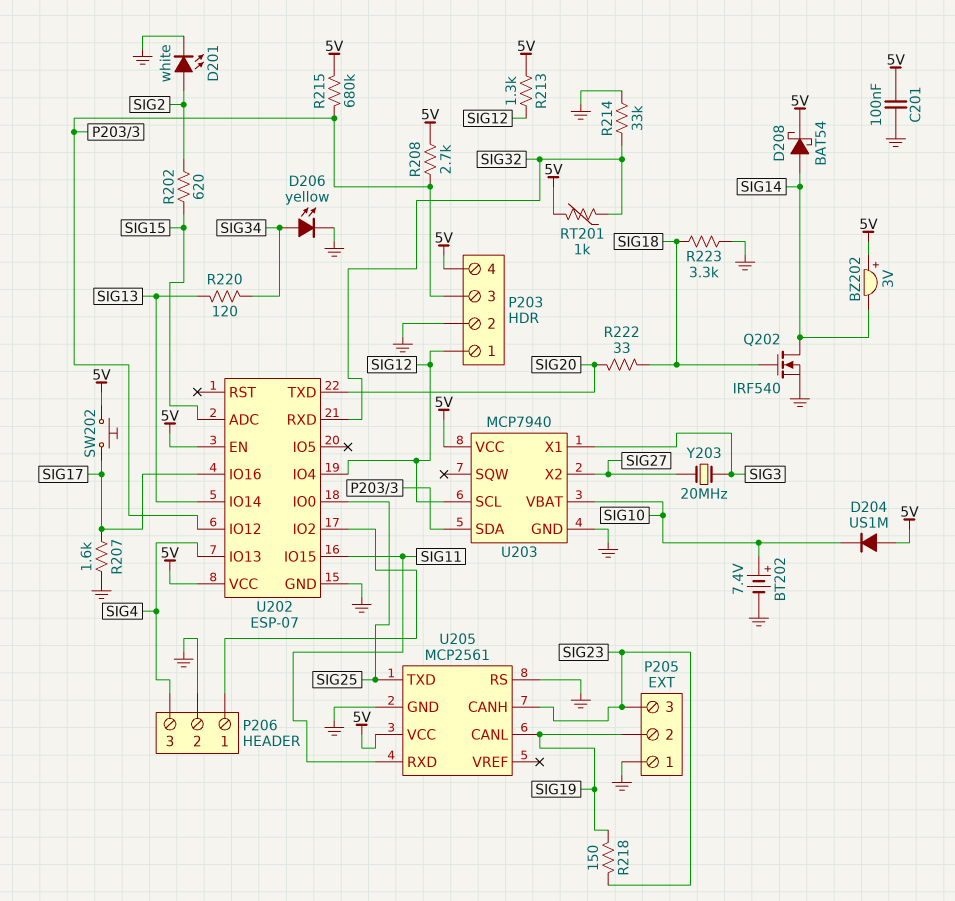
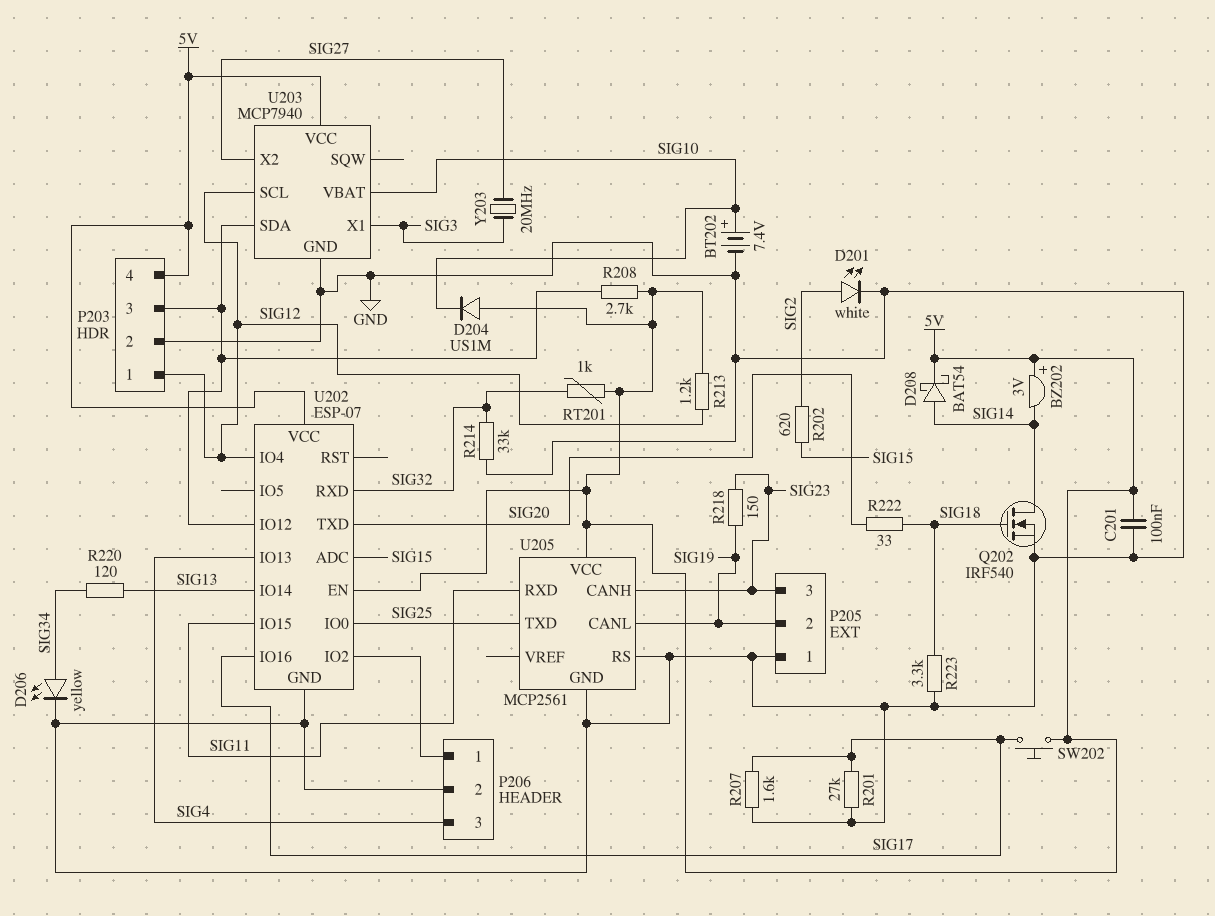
R201: none -> 27k (GND, SIG17)
R213: 1.3k (5V, SIG12) -> 1.2k (5V, SIG12)
R215: 680k (5V, P203/3) -> none

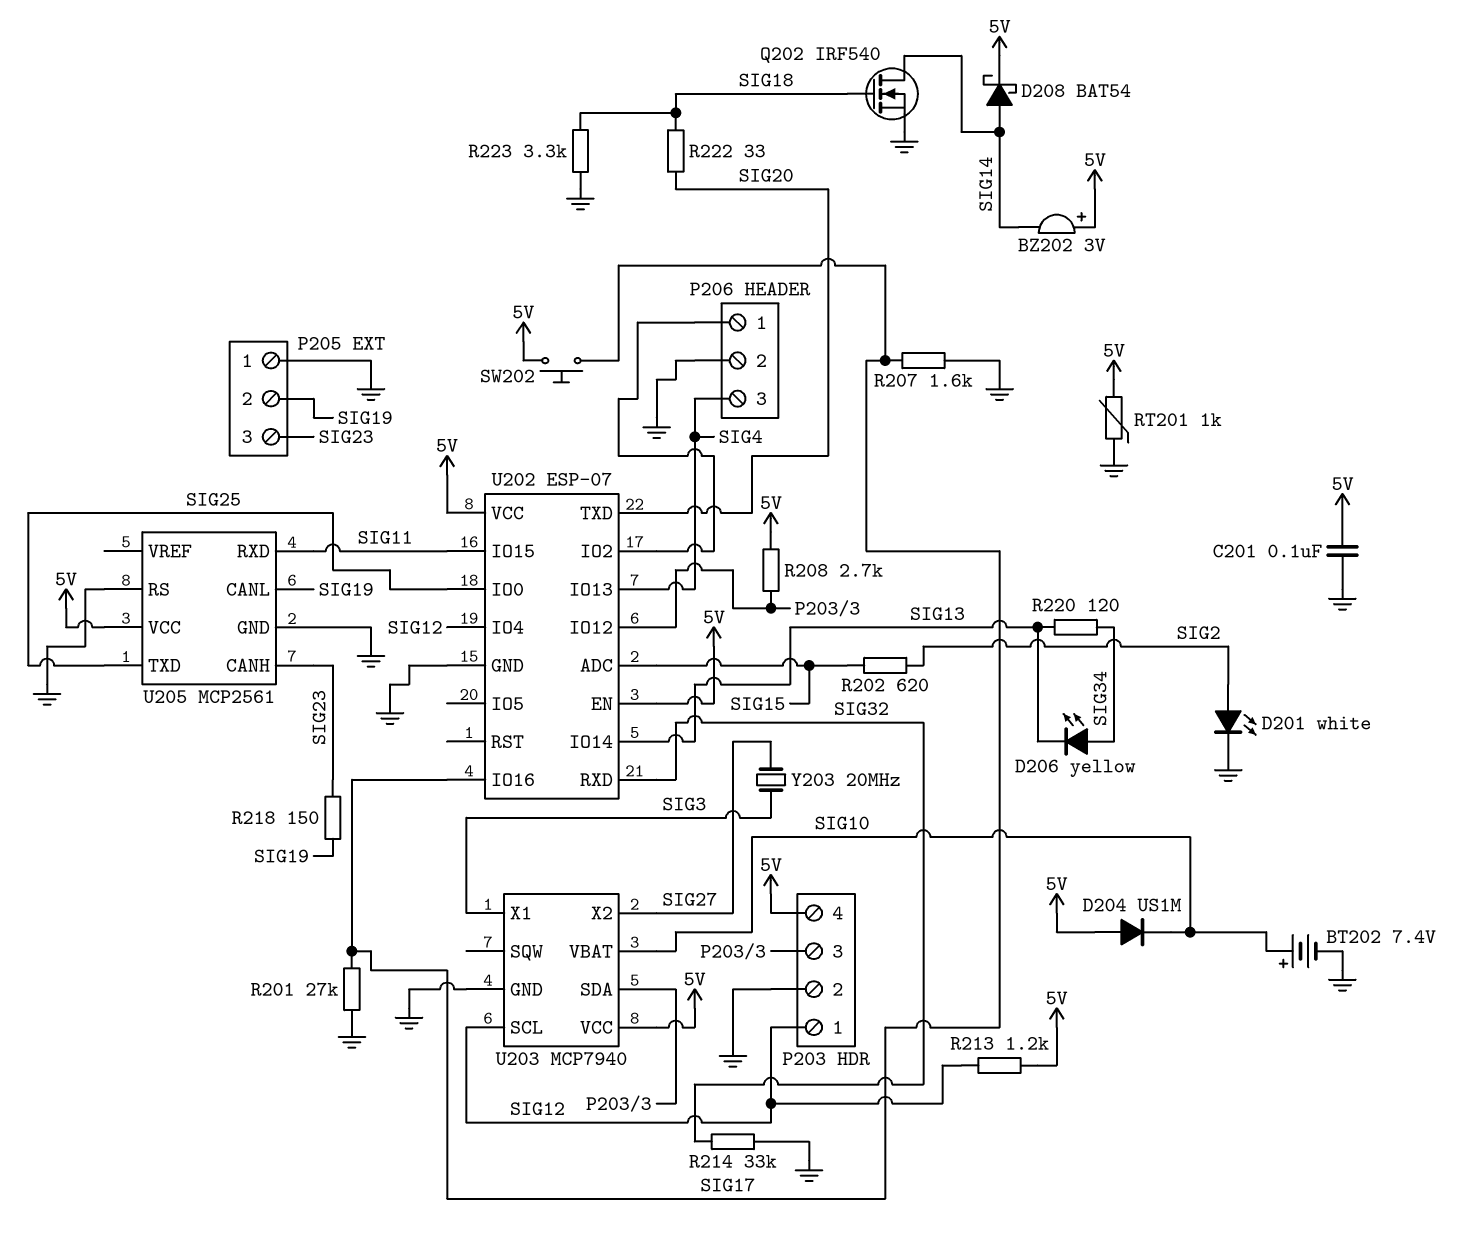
D206: LED yellow (A SIG34, K GND) -> LED yellow (A SIG34, K SIG13)
RT201: 1k (5V, SIG32) -> 1k (5V, GND)

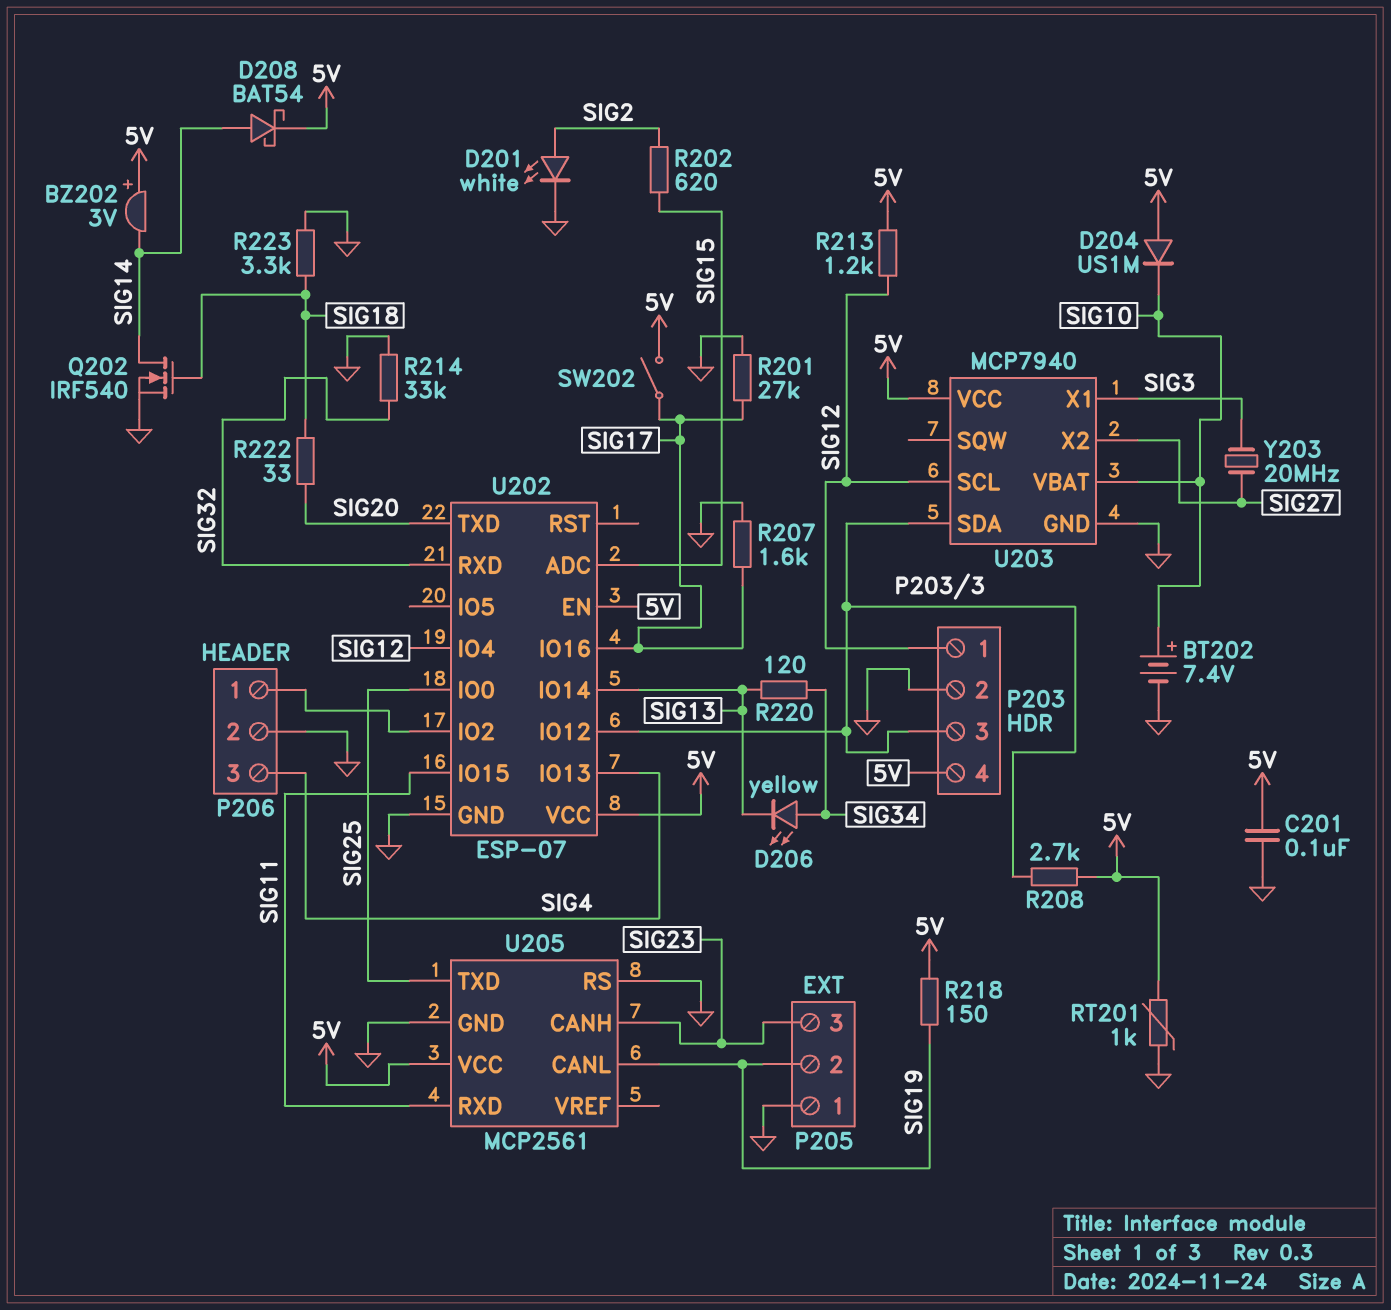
R218: 150 (SIG19, SIG23) -> 150 (5V, SIG19)
SW202: button (5V, SIG17) -> switch (5V, SIG17)

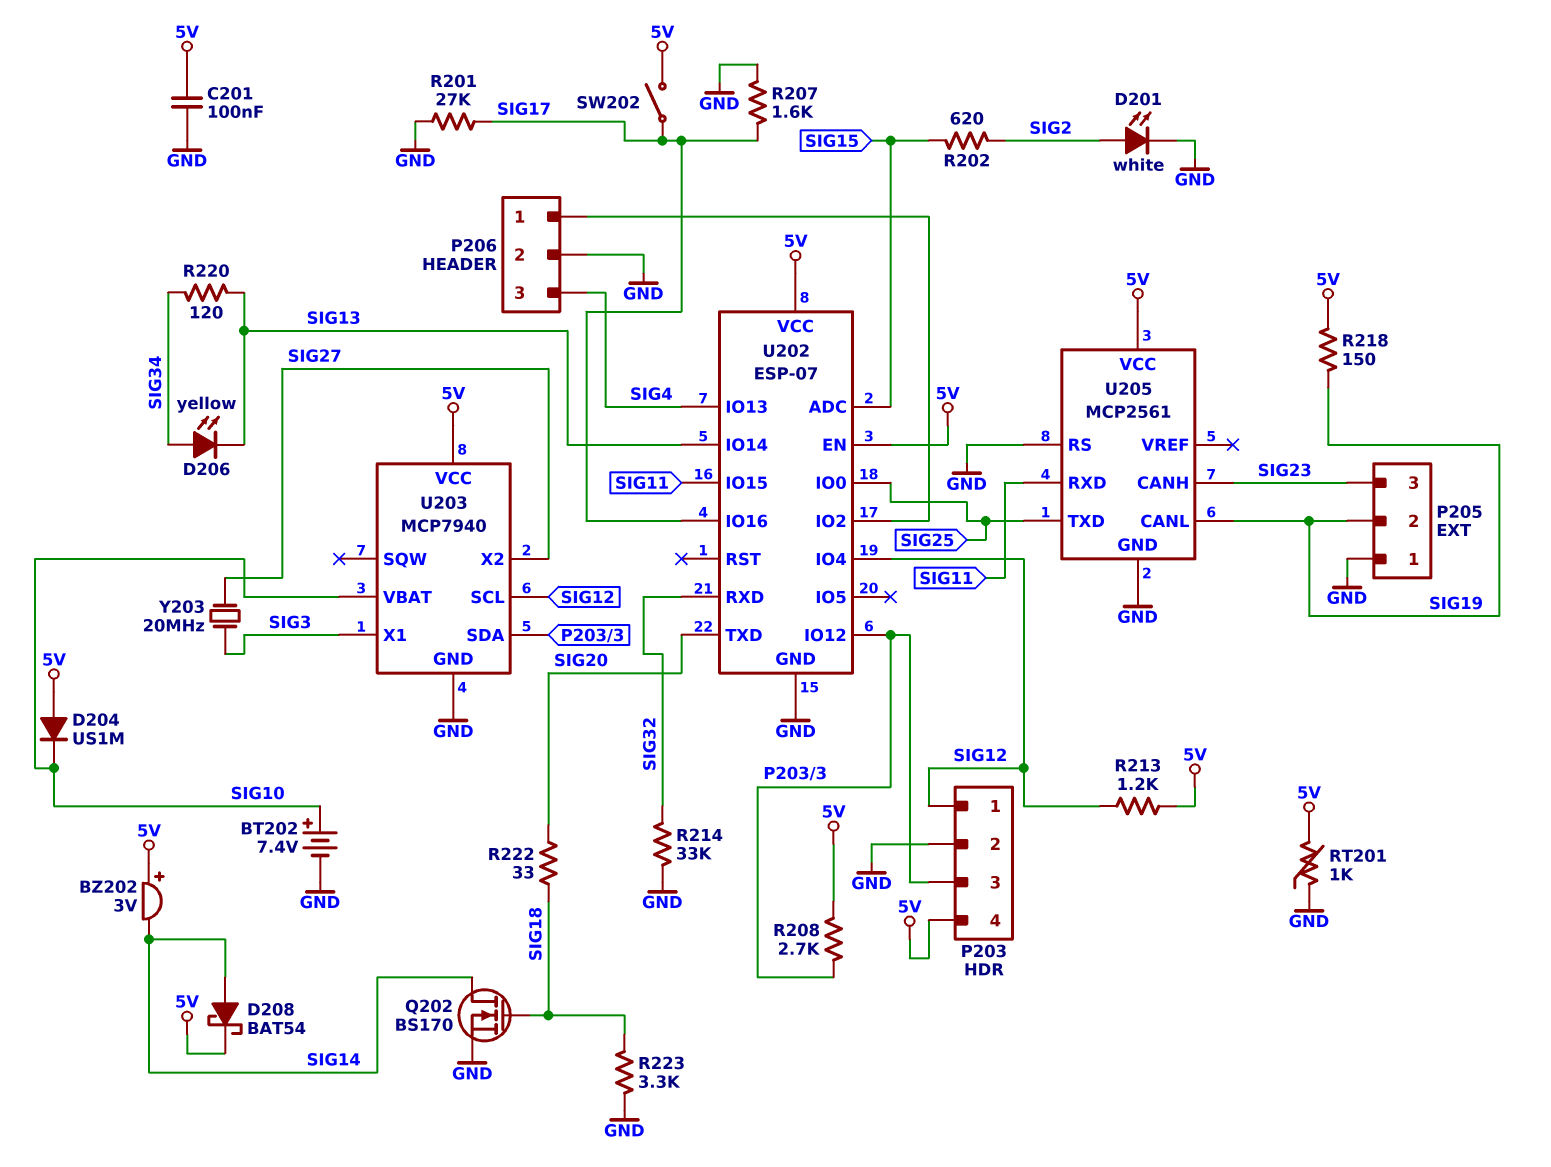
Q202: NMOS IRF540 (G SIG18, D SIG14, S GND) -> NMOS BS170 (G SIG18, D SIG14, S GND)

